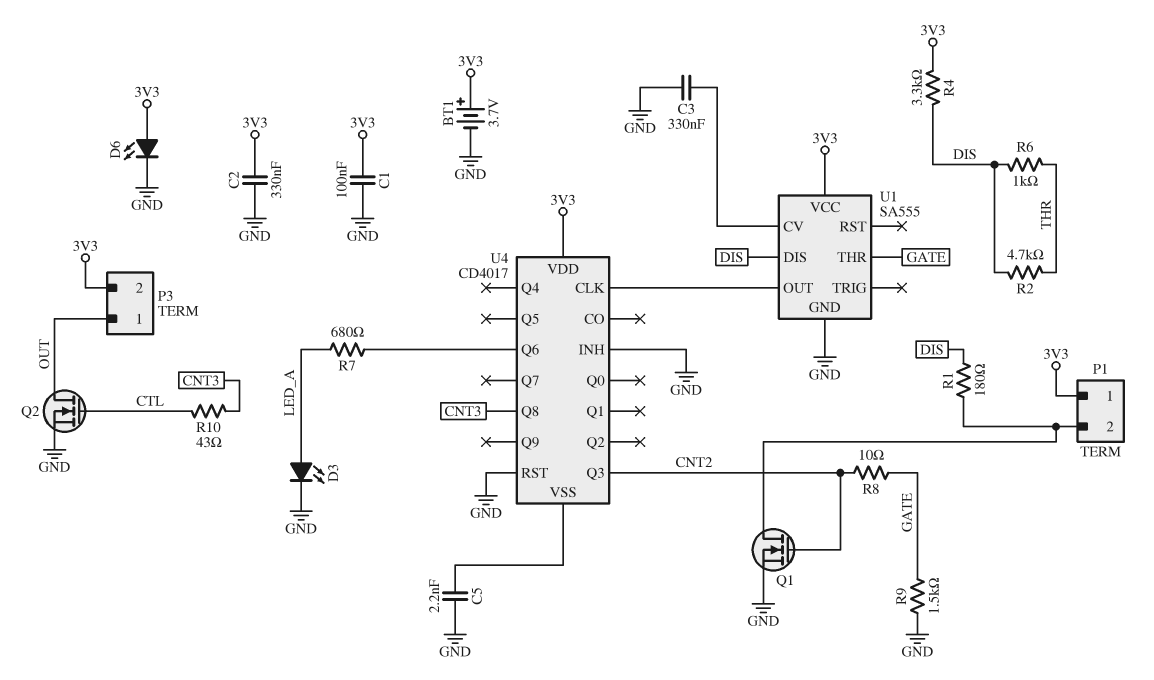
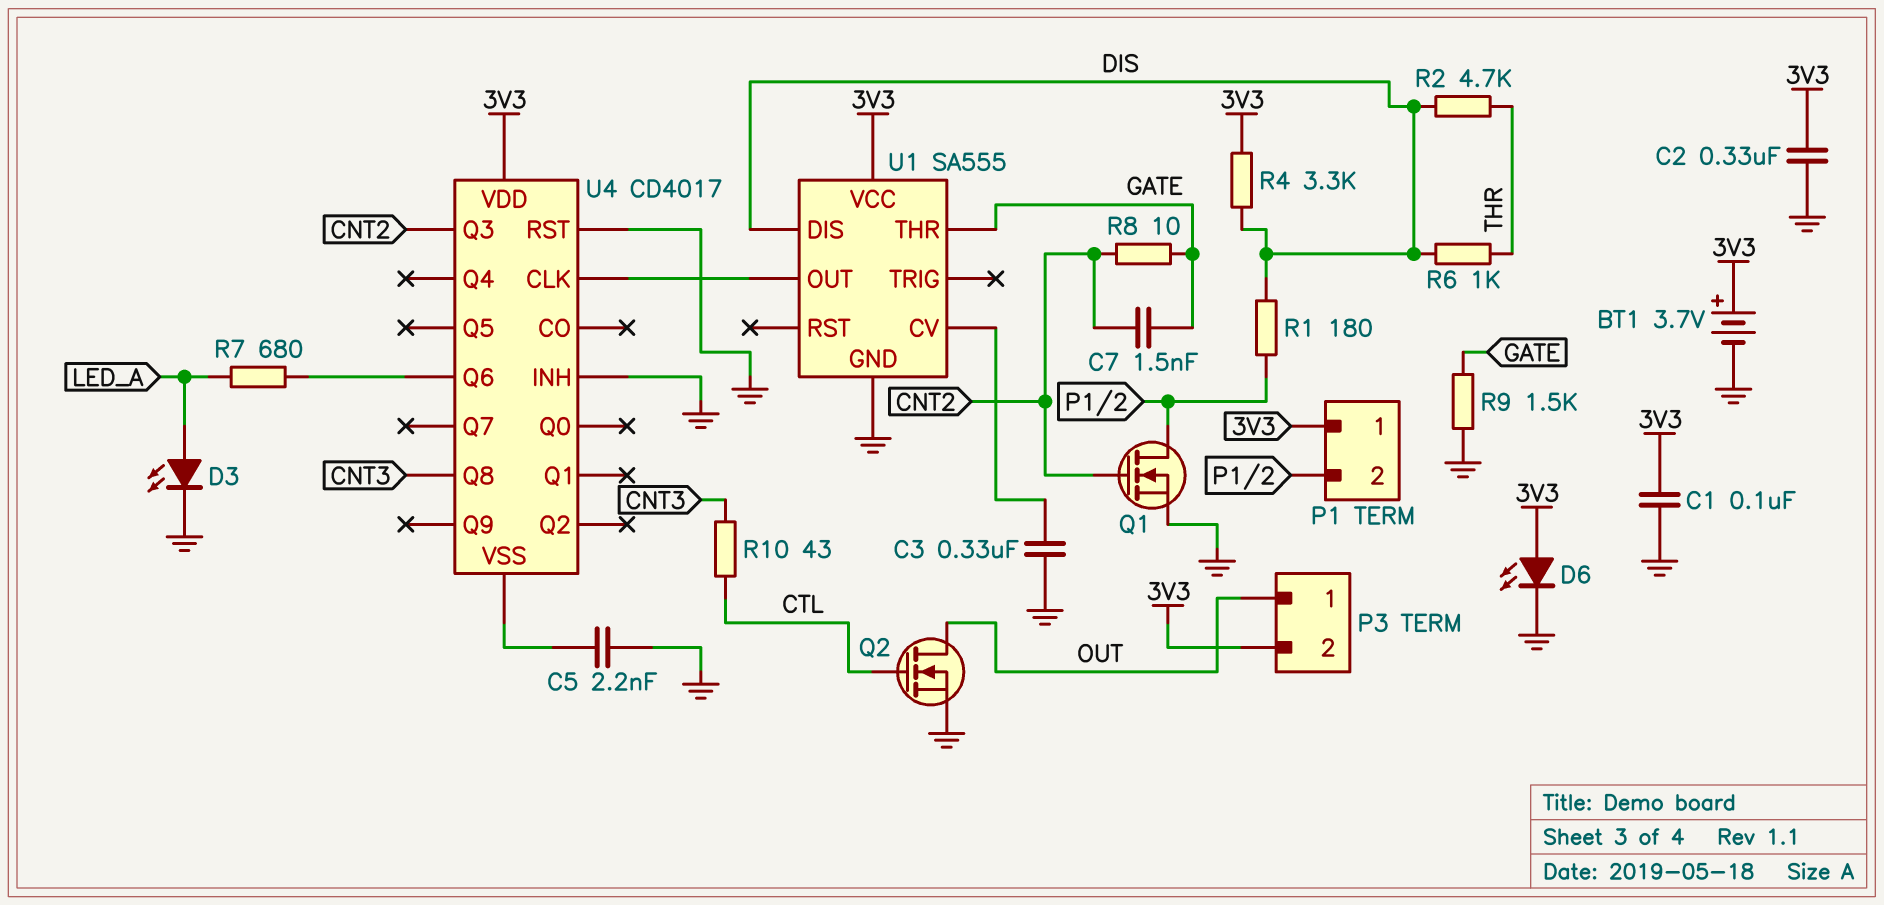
C7: none -> 1.5nF (CNT2, GATE)

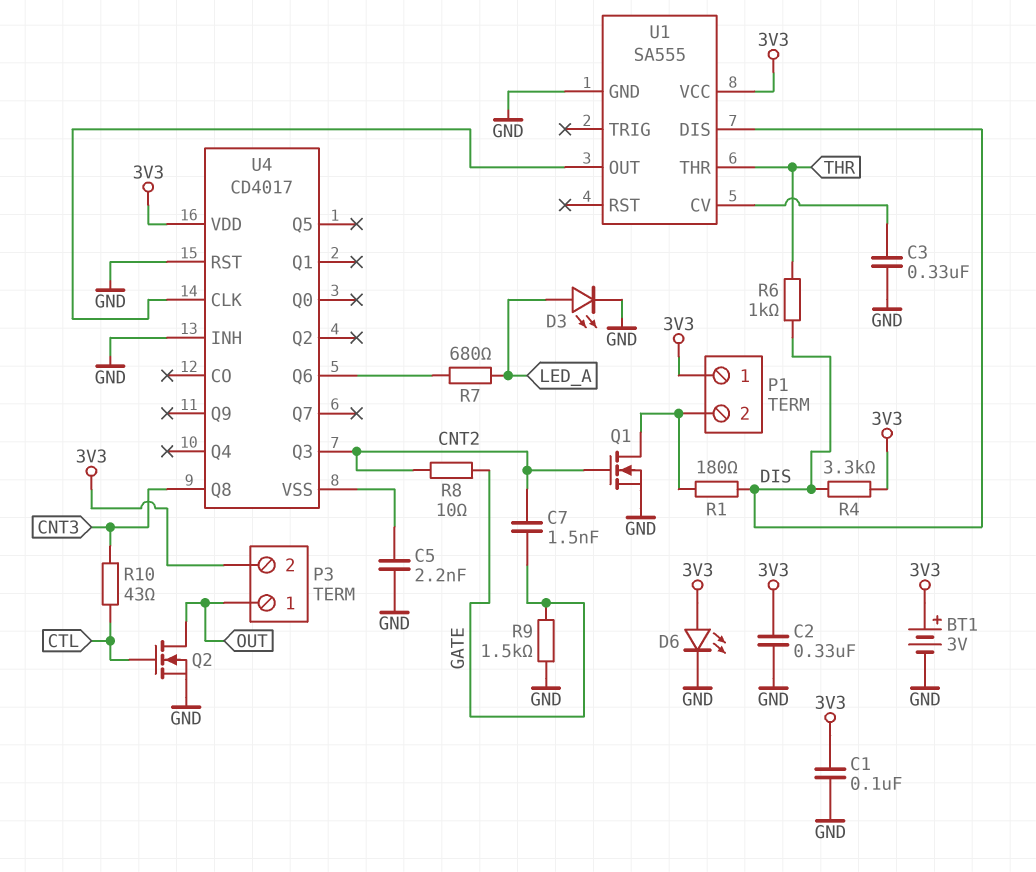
BT1: 3.7V (plus 3V3, minus GND) -> 3V (plus 3V3, minus GND)
R2: 4.7k (DIS, THR) -> none
U1 pin THR: GATE -> THR

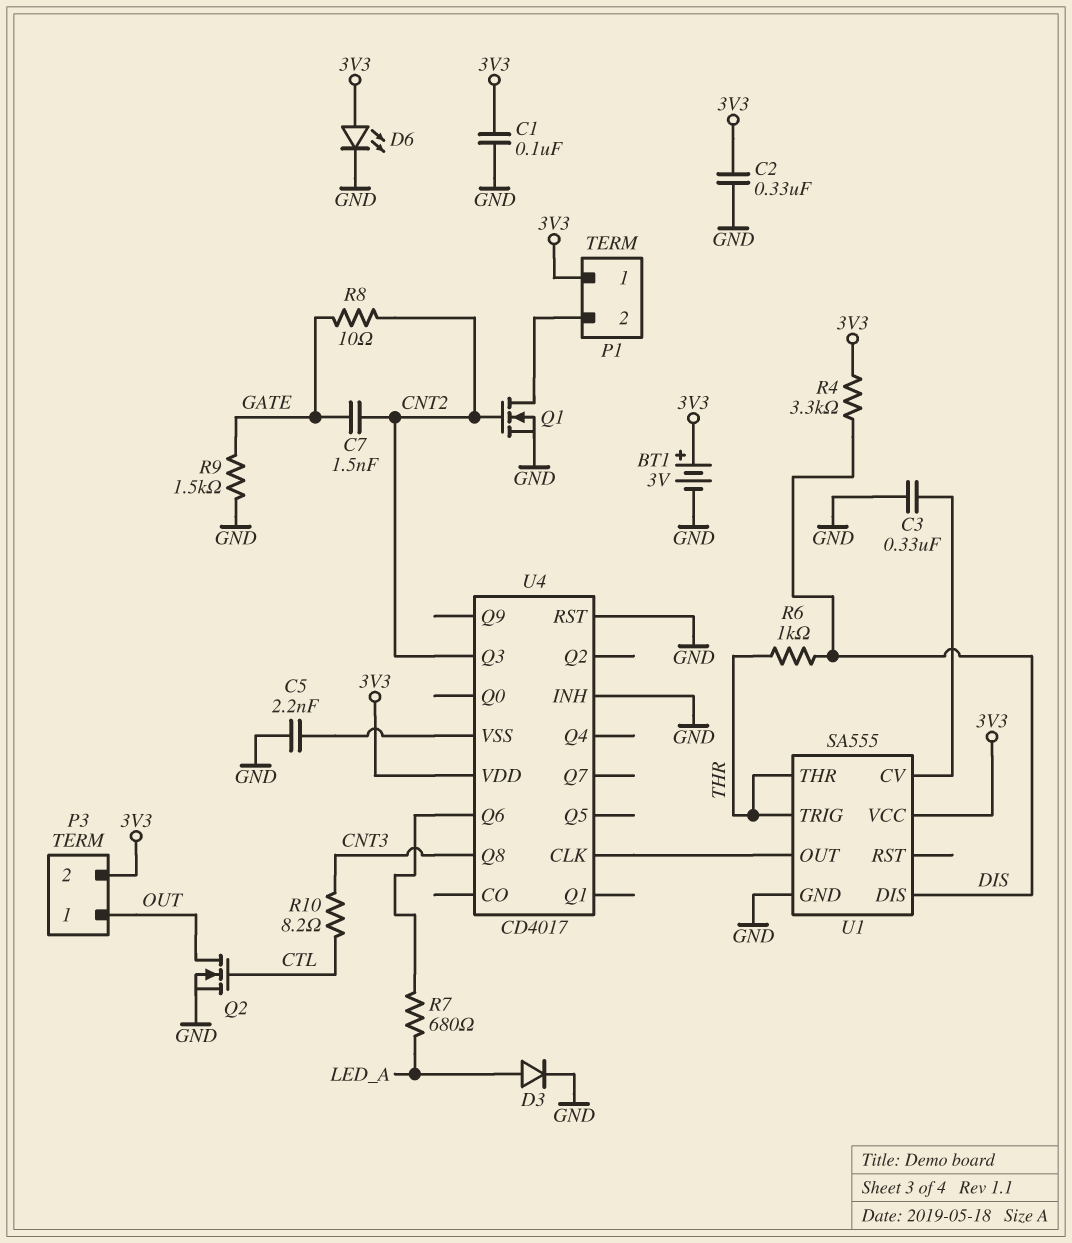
D3: LED (A LED_A, K GND) -> diode (A LED_A, K GND)
R1: 180 (DIS, P1/2) -> none
R10: 43 (CNT3, CTL) -> 8.2 (CNT3, CTL)
U1 pin TRIG: none -> THR

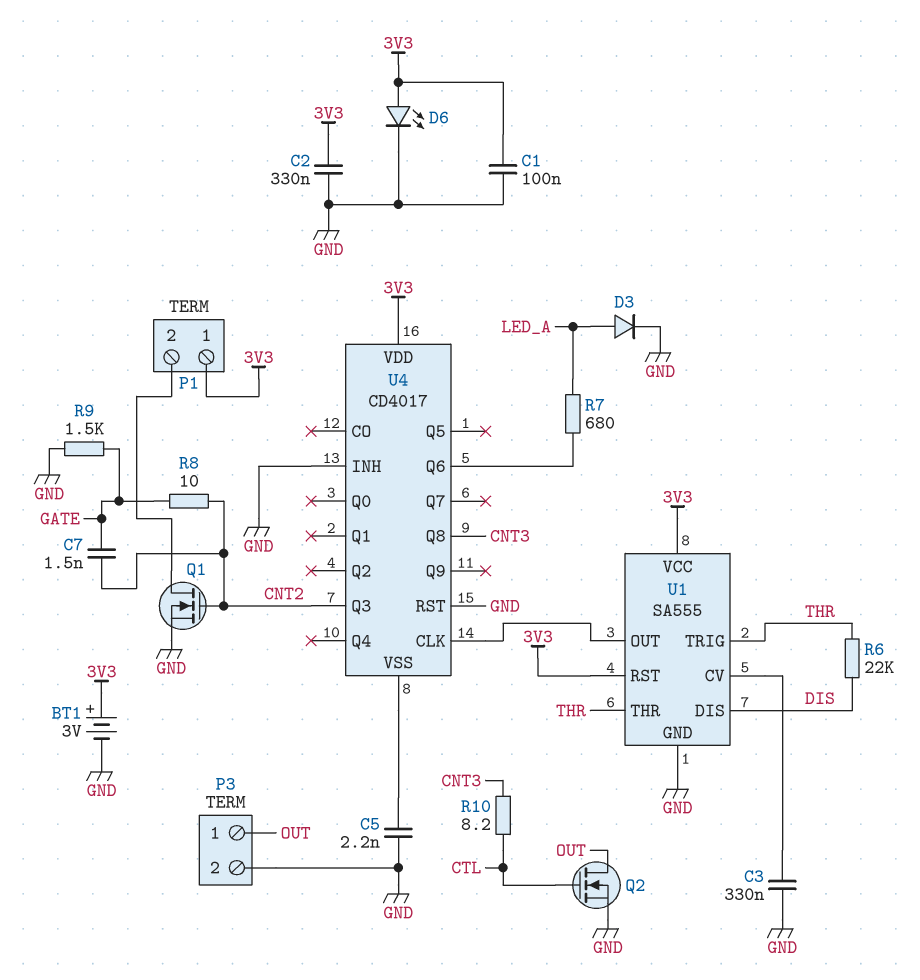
P3 pin 2: 3V3 -> GND
R4: 3.3k (3V3, DIS) -> none
R6: 1k (DIS, THR) -> 22k (DIS, THR)
U1 pin RST: none -> 3V3

